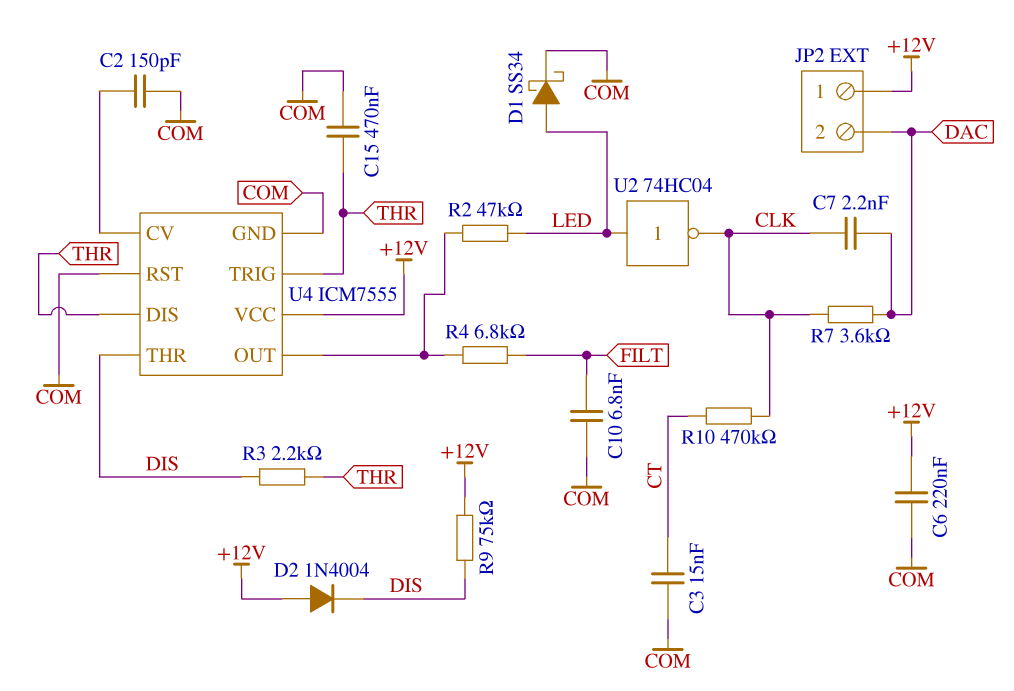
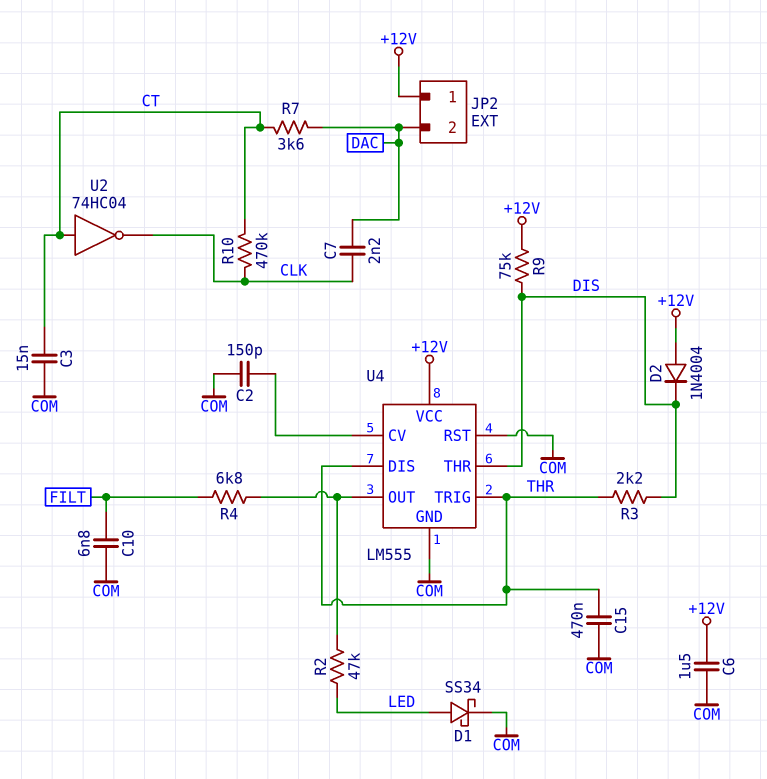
C6: 220nF (+12V, COM) -> 1.5uF (+12V, COM)
R7: 3.6k (CLK, DAC) -> 3.6k (CT, DAC)
U2: NOT 74HC04 (in LED, out CLK) -> NOT 74HC04 (in CT, out CLK)
U4: ICM7555 -> LM555

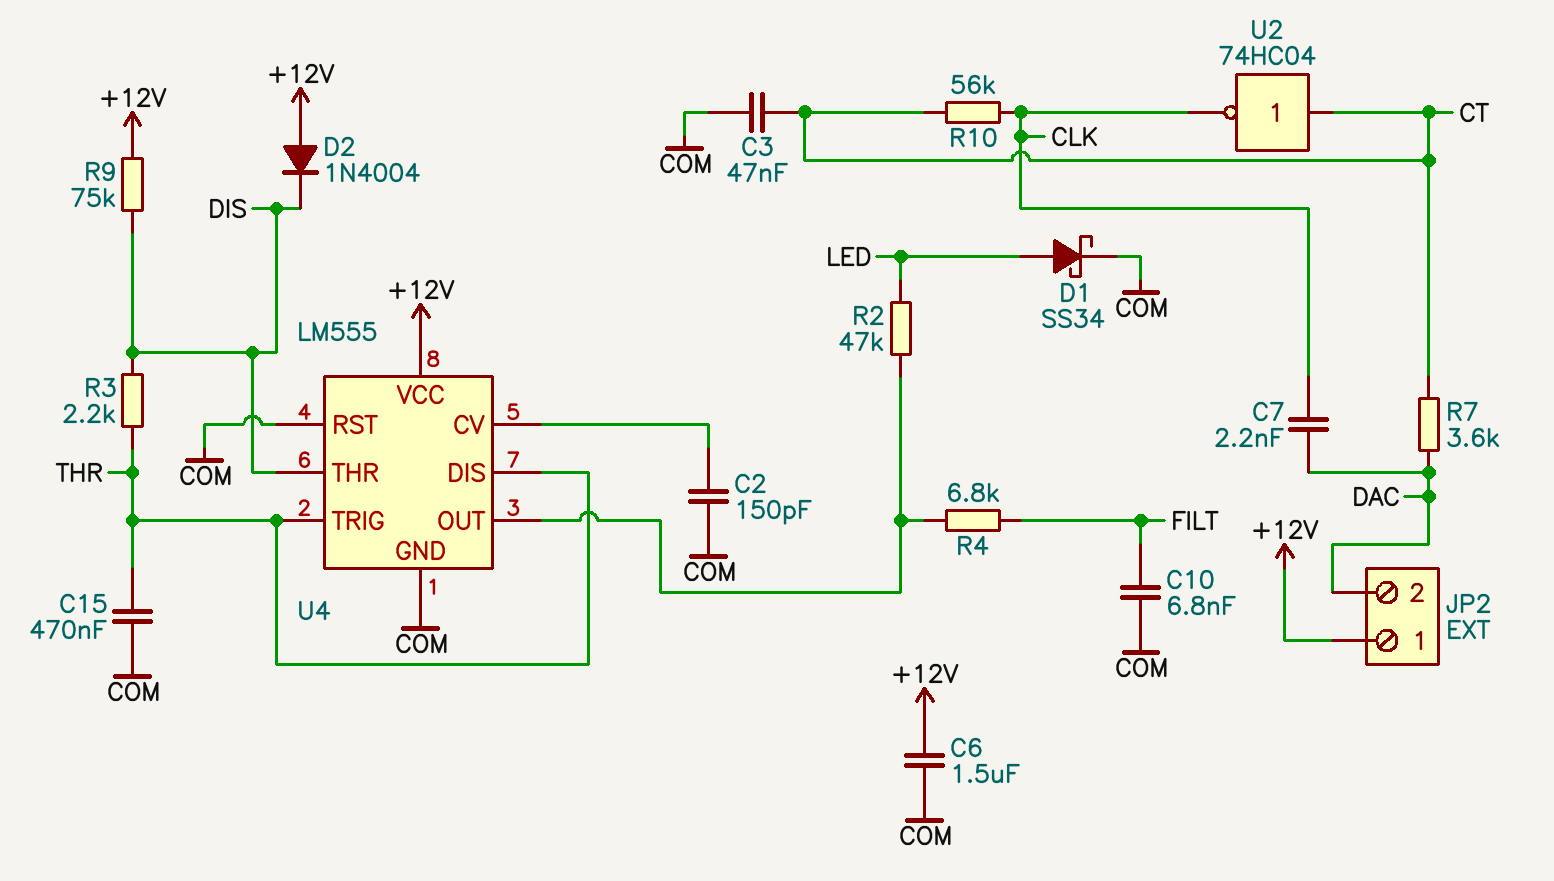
C3: 15nF (COM, CT) -> 47nF (COM, CT)
R10: 470k (CLK, CT) -> 56k (CLK, CT)

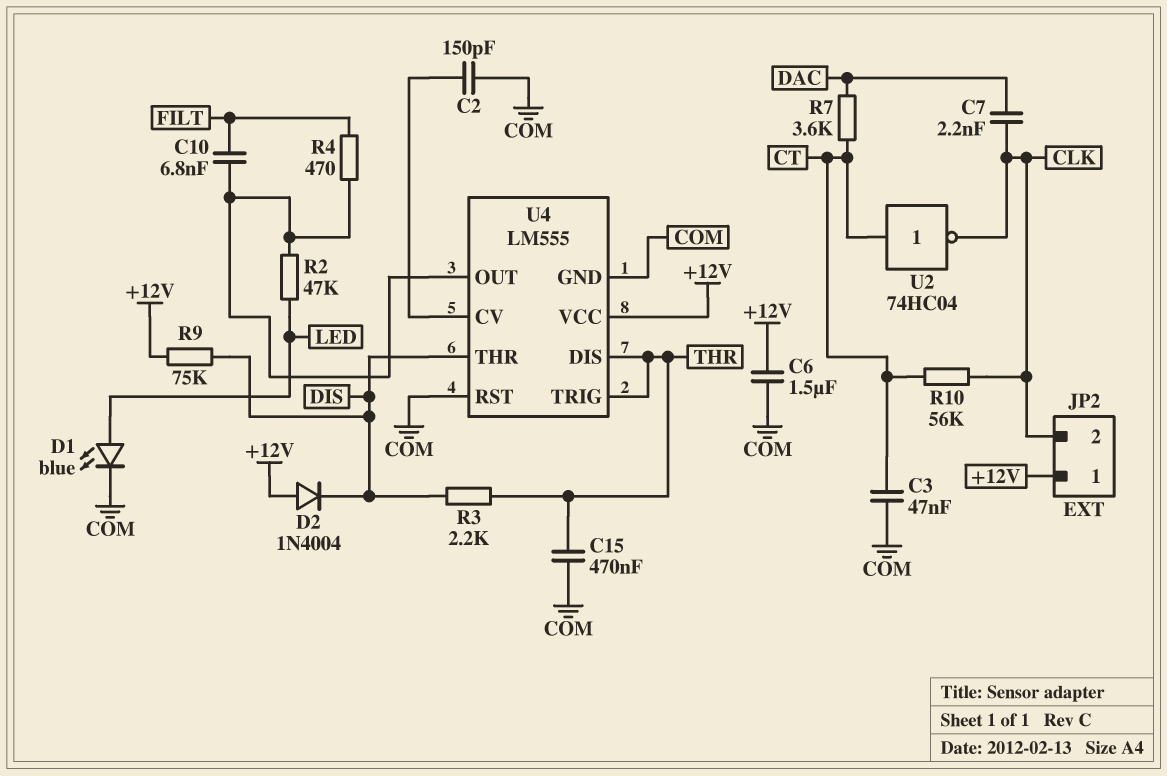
C10: 6.8nF (COM, FILT) -> 6.8nF (FILT, U4/OUT)
D1: schottky SS34 (A LED, K COM) -> LED blue (A LED, K COM)
JP2 pin 2: DAC -> CLK
R4: 6.8k (FILT, U4/OUT) -> 470 (FILT, U4/OUT)

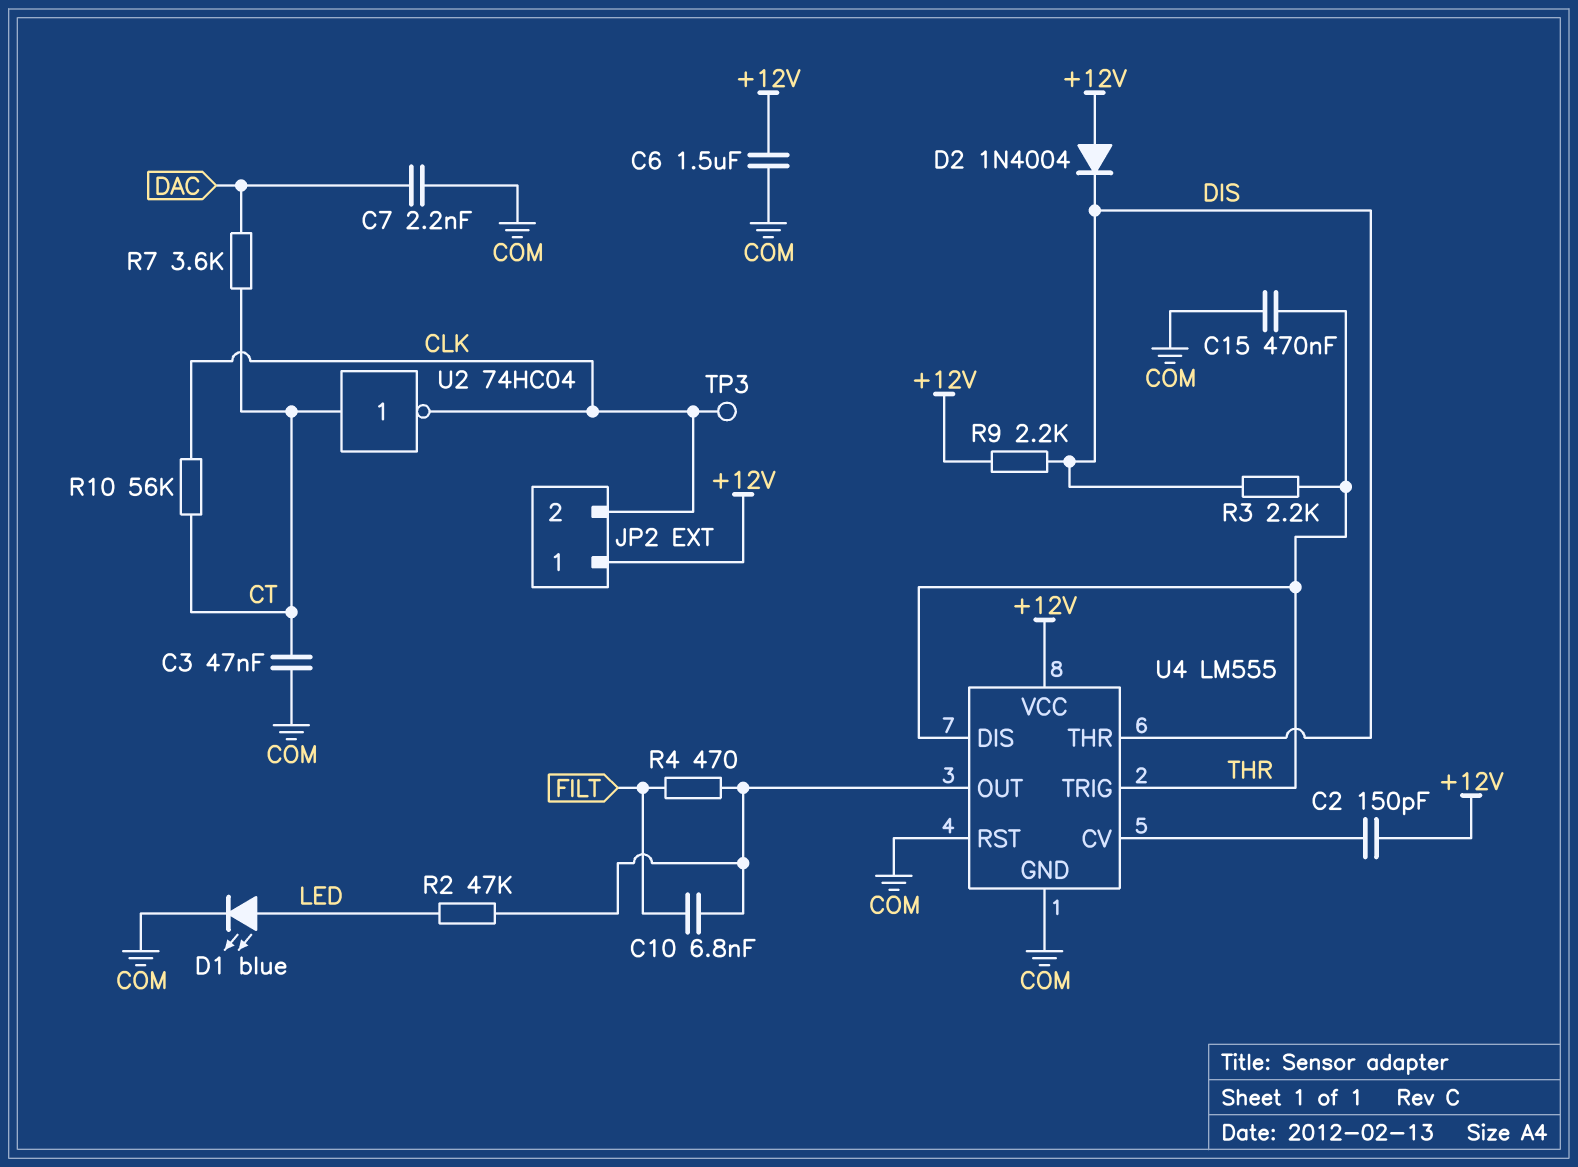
C2: 150pF (COM, U4/CV) -> 150pF (+12V, U4/CV)
C7: 2.2nF (CLK, DAC) -> 2.2nF (COM, DAC)
R9: 75k (+12V, DIS) -> 2.2k (+12V, DIS)
TP3: none -> test point (CLK)

